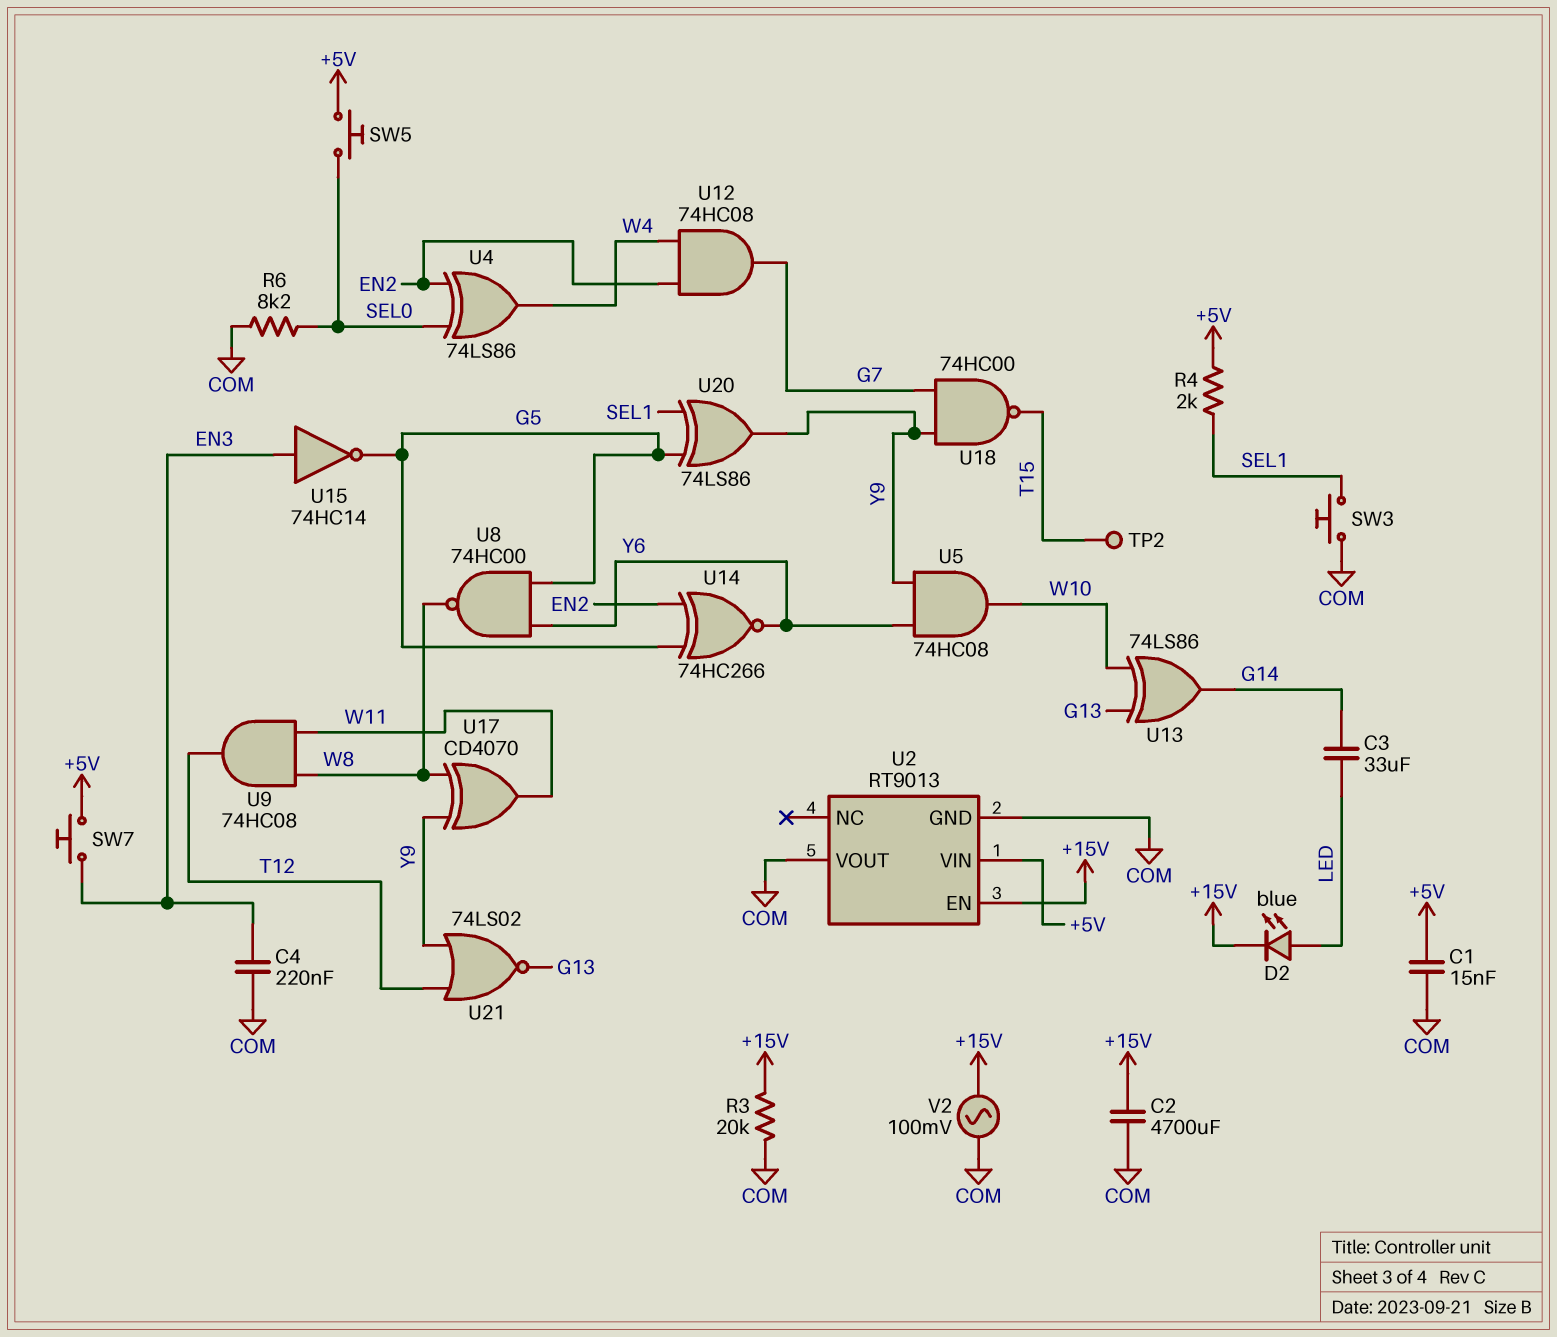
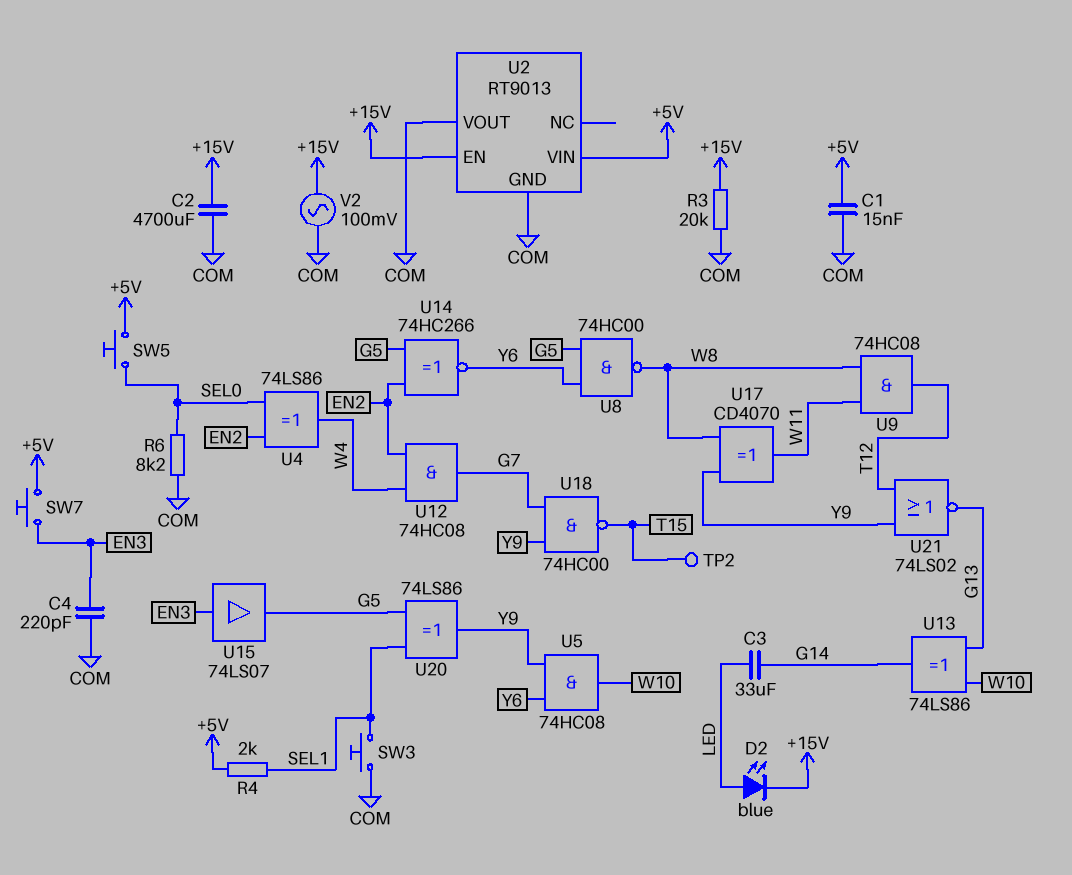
C4: 220nF (COM, EN3) -> 220pF (COM, EN3)
U15: NOT 74HC14 (in EN3, out G5) -> buffer 74LS07 (in EN3, out G5)

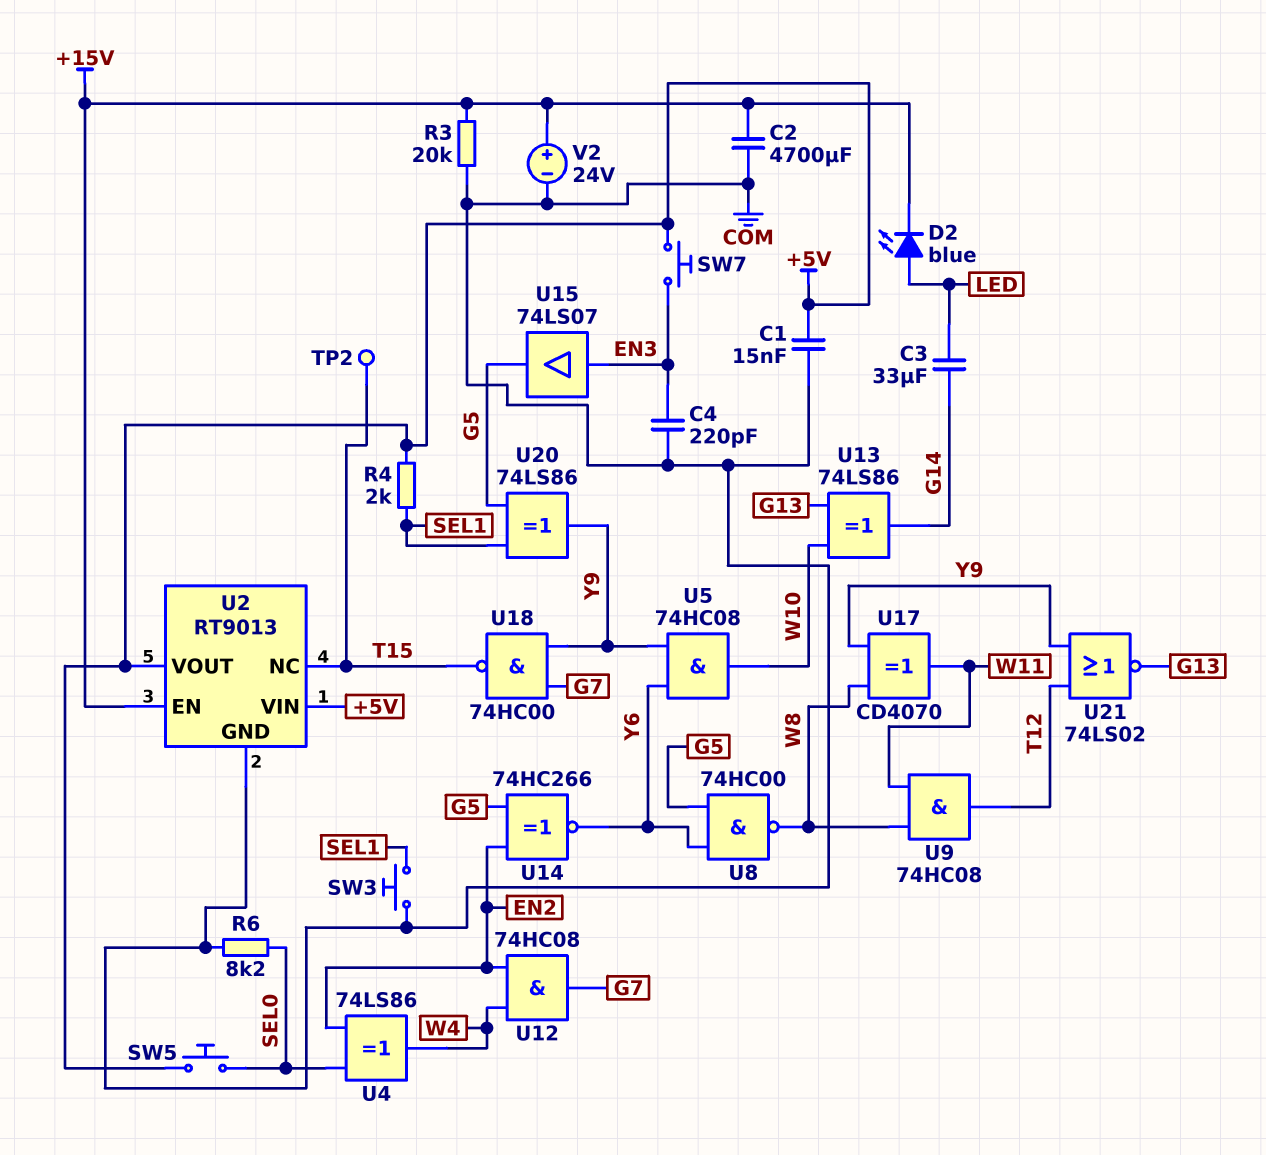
U2 pin NC: none -> T15
U2 pin VOUT: COM -> +5V
V2: AC 100mV (+15V, COM) -> 24V (plus +15V, minus COM)

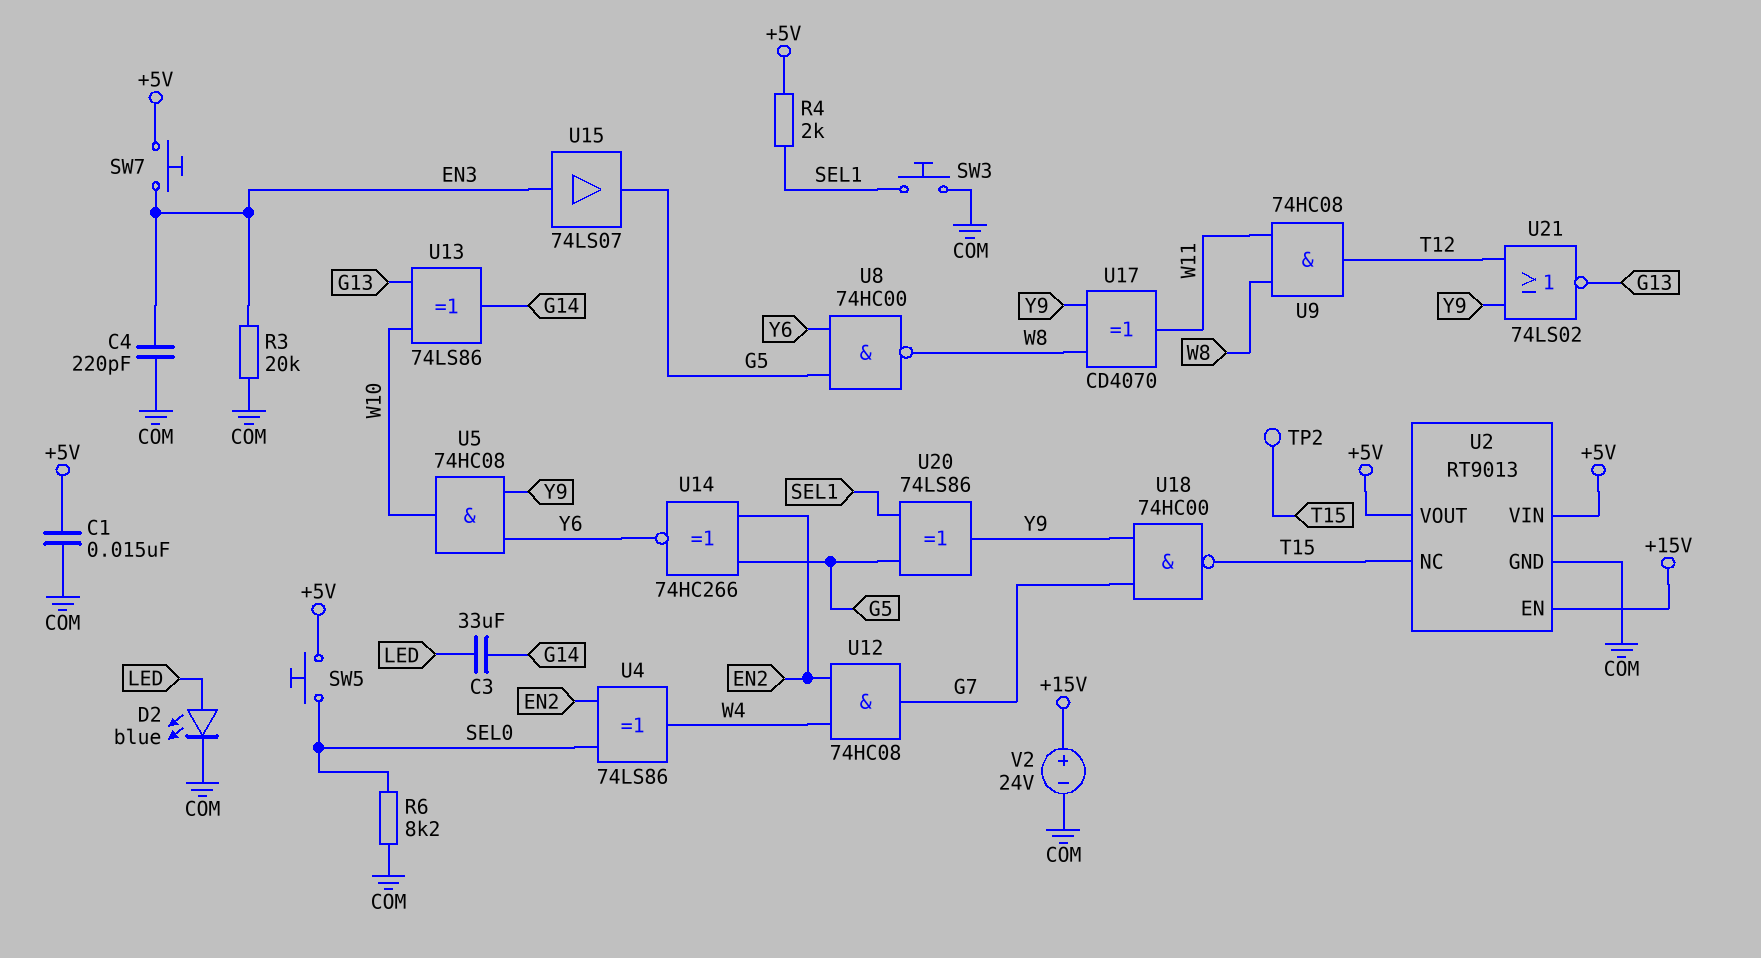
C2: 4700uF (+15V, COM) -> none
D2: LED blue (A LED, K +15V) -> LED blue (A LED, K COM)
R3: 20k (+15V, COM) -> 20k (COM, EN3)

